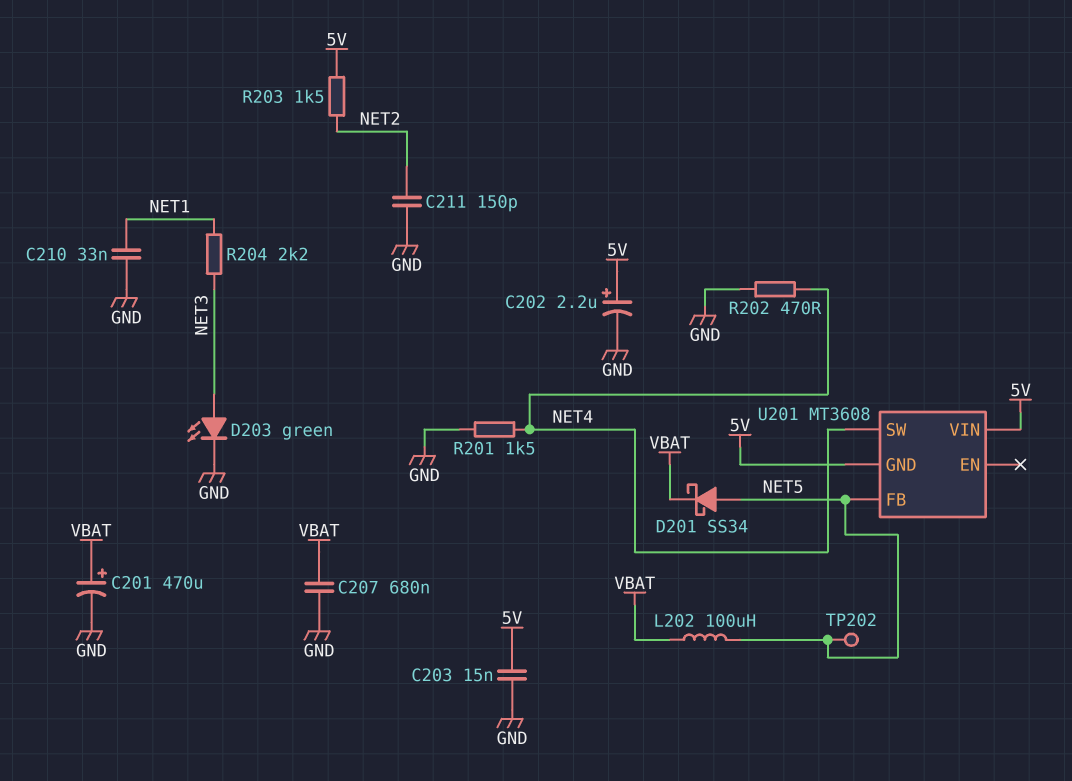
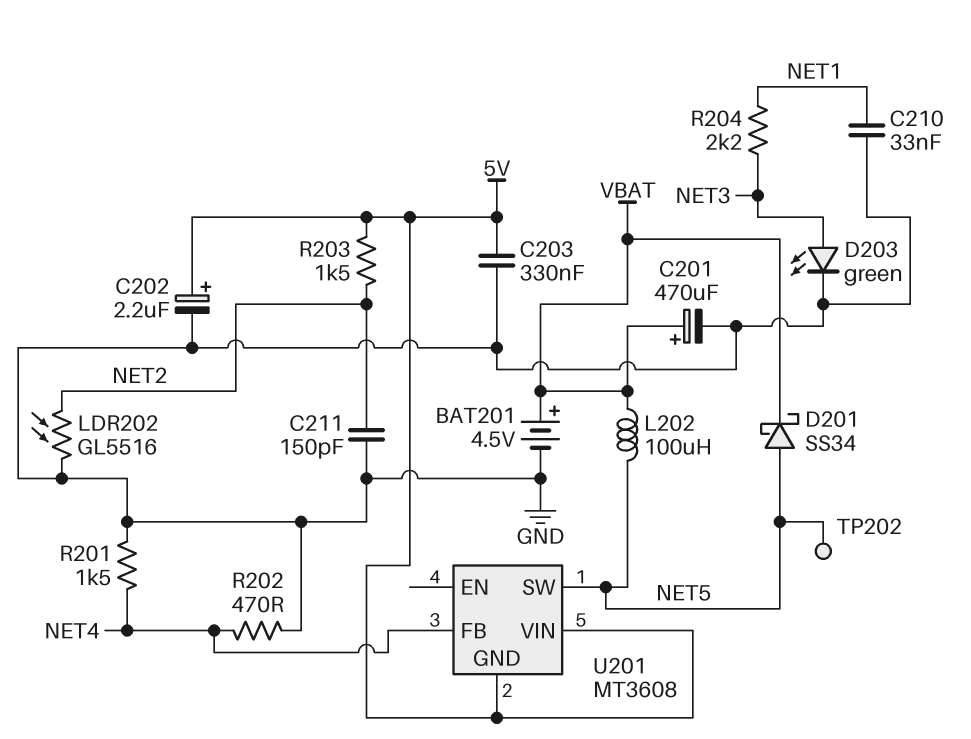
BAT201: none -> 4.5V (plus VBAT, minus GND)
C203: 15nF (5V, GND) -> 330nF (5V, GND)
C207: 680nF (GND, VBAT) -> none
LDR202: none -> GL5516 (GND, NET2)
U201 pin FB: NET5 -> NET4
U201 pin SW: NET4 -> NET5

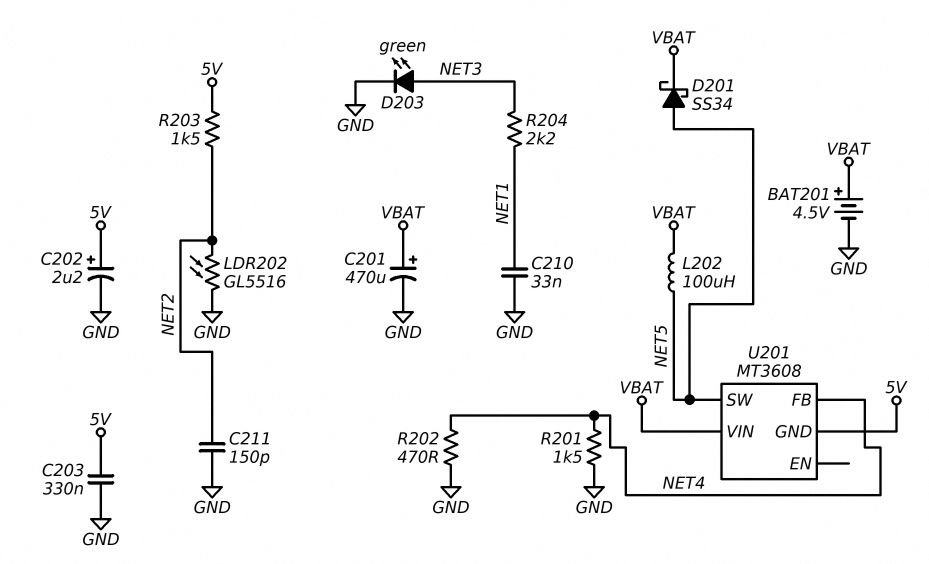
TP202: test point (NET5) -> none
U201 pin VIN: 5V -> VBAT

